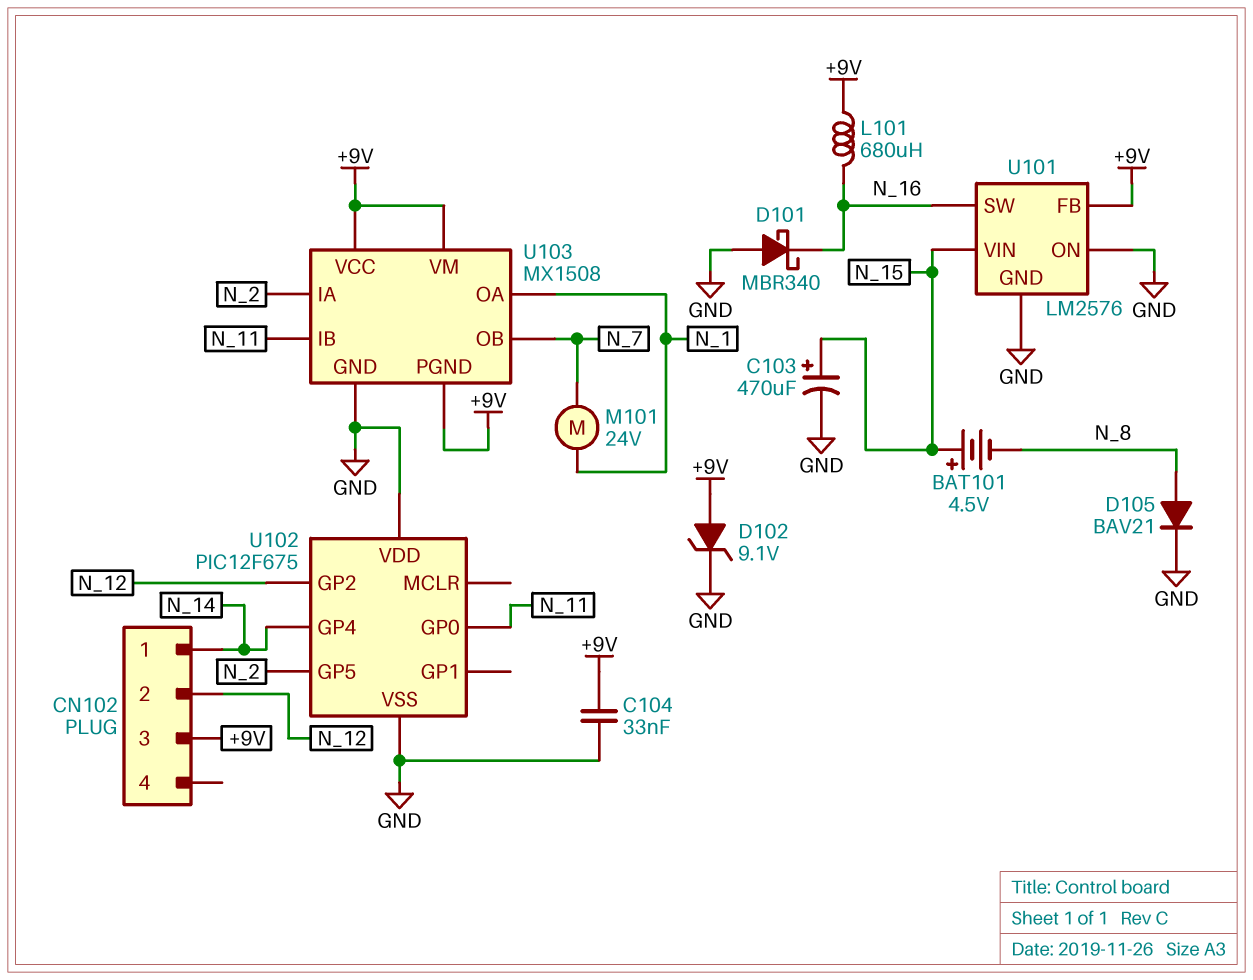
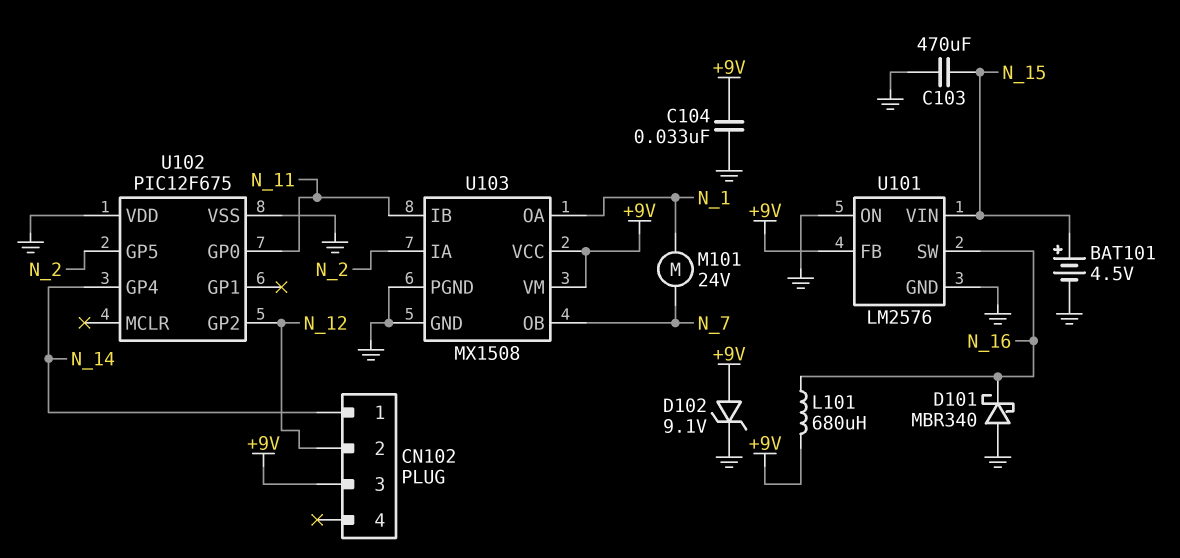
BAT101: 4.5V (plus N_15, minus N_8) -> 4.5V (plus N_15, minus GND)
C103: 470uF (plus N_15, minus GND) -> 470uF (GND, N_15)
D105: diode BAV21 (A N_8, K GND) -> none
U103 pin PGND: +9V -> GND

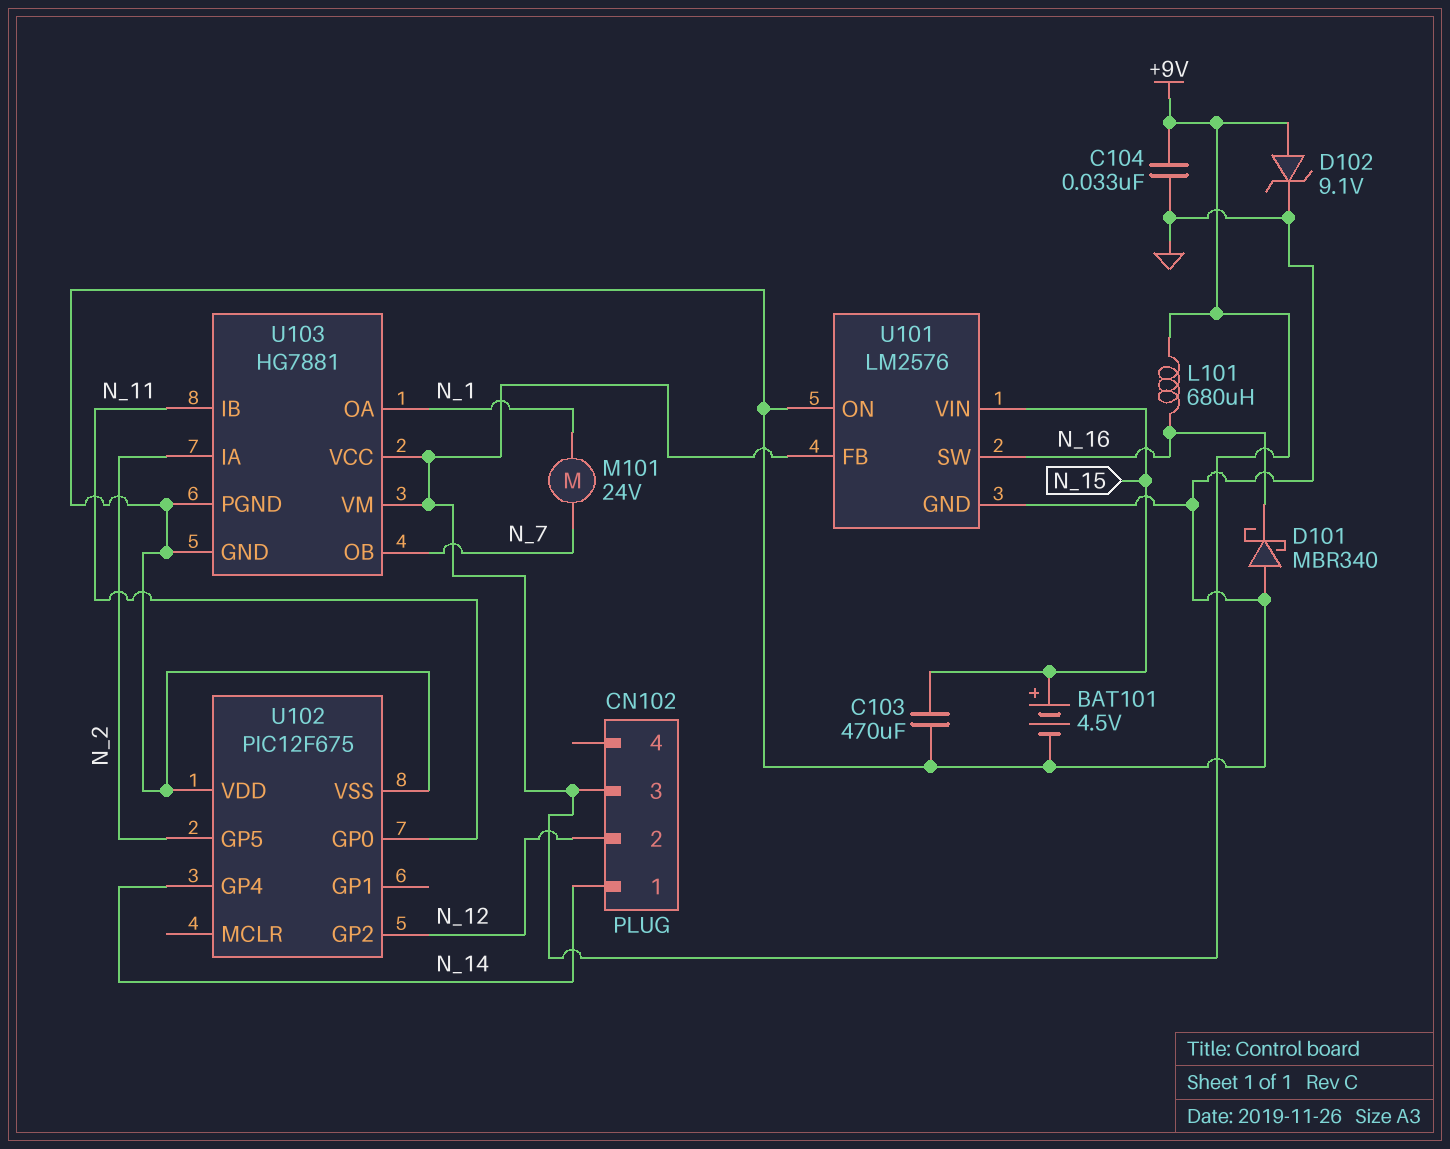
U103: MX1508 -> HG7881

